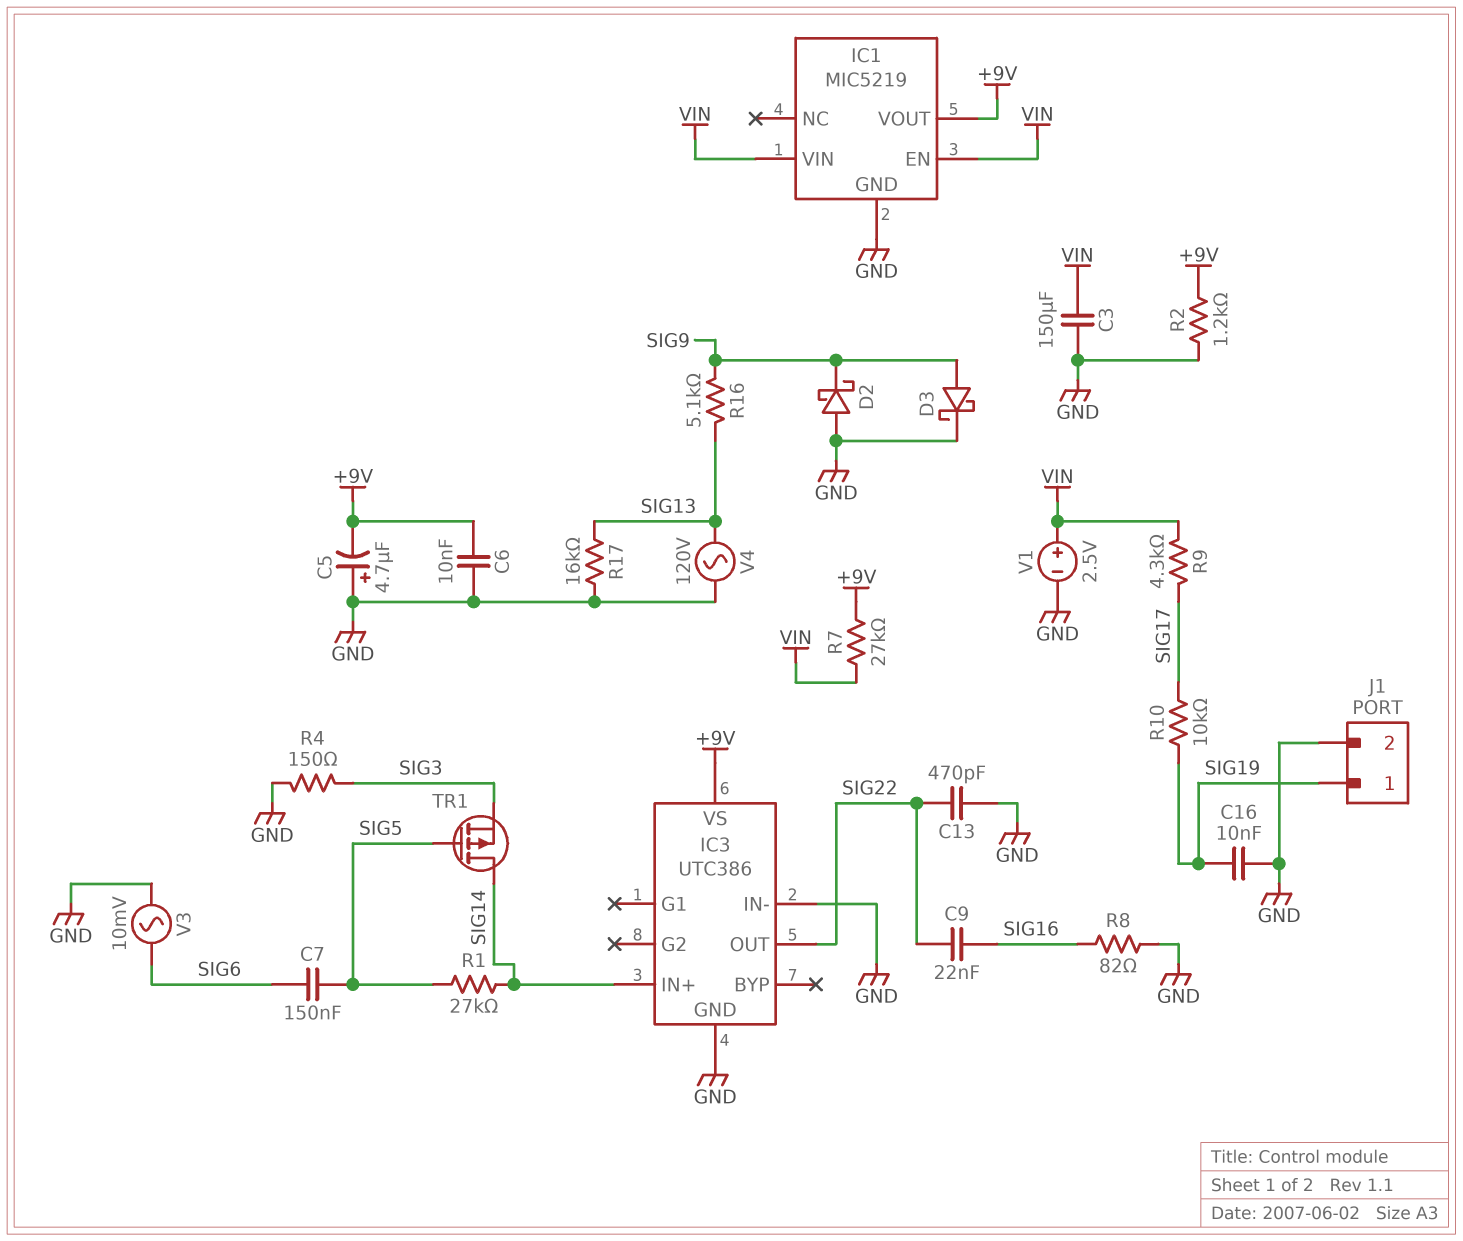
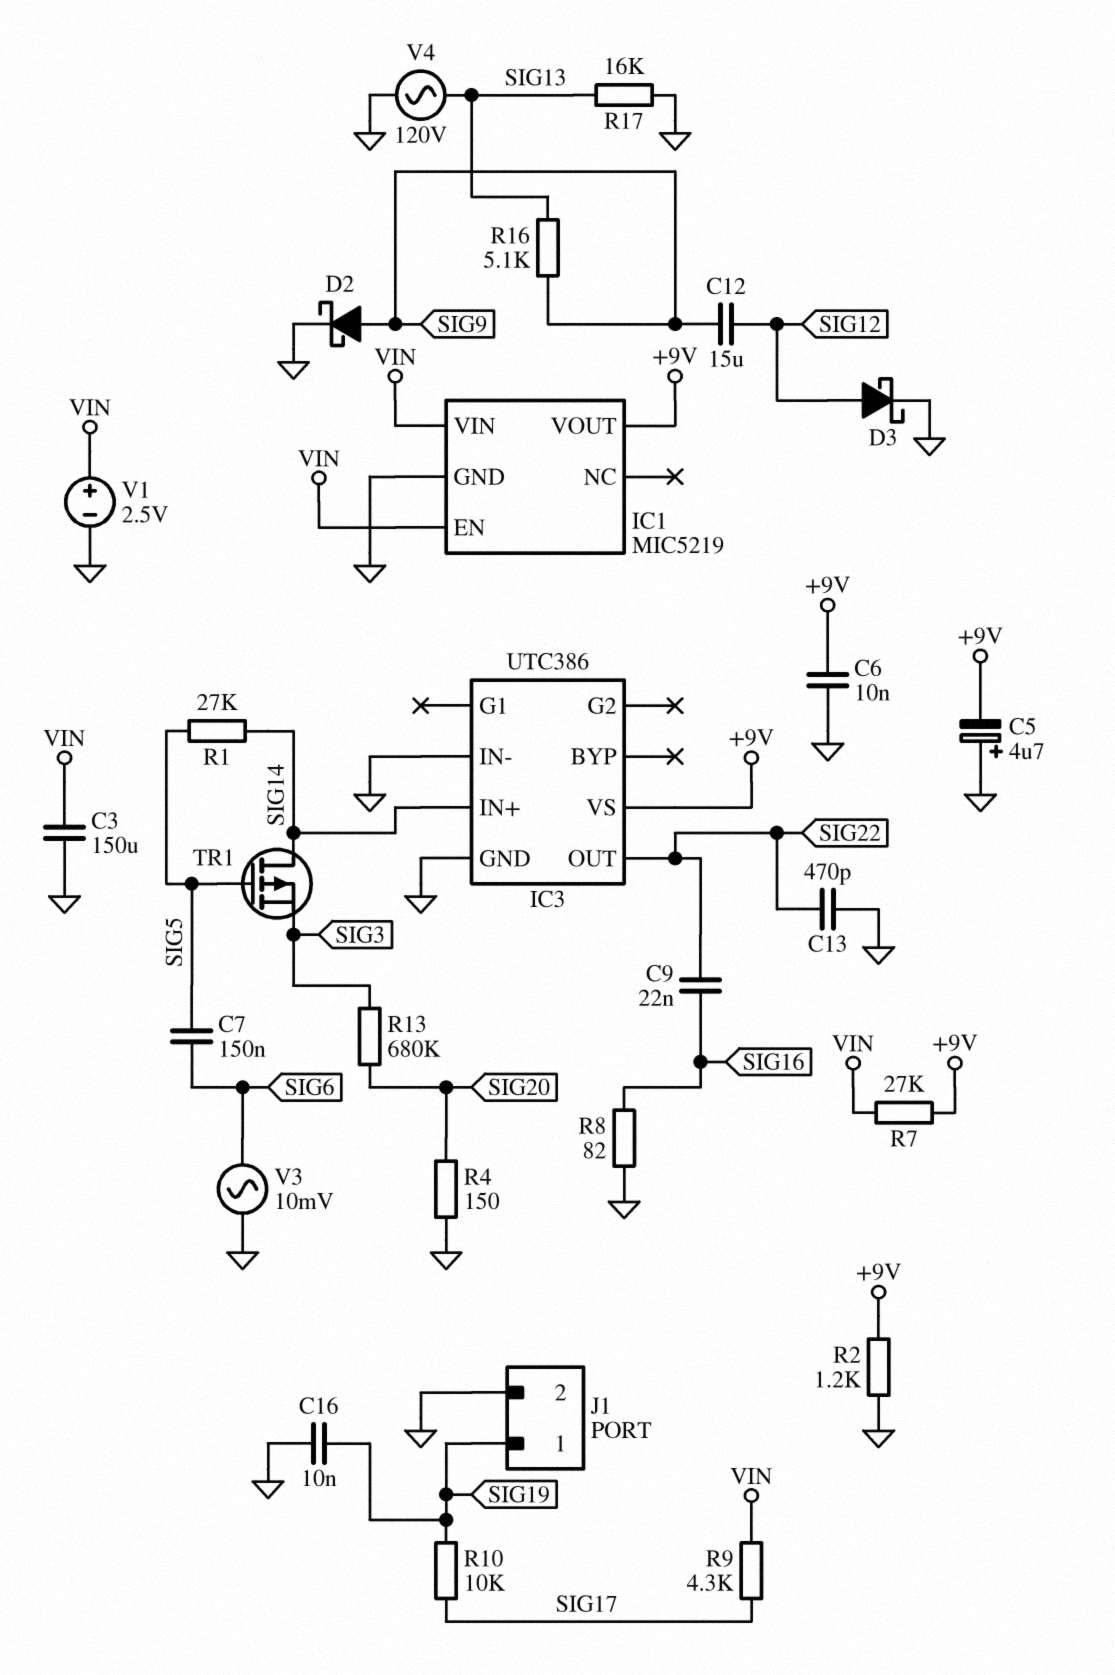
C12: none -> 15uF (SIG9, SIG12)
D2: schottky (A GND, K SIG9) -> schottky (A SIG9, K GND)
D3: schottky (A SIG9, K GND) -> schottky (A SIG12, K GND)
R4: 150 (GND, SIG3) -> 150 (GND, SIG20)
R13: none -> 680k (SIG3, SIG20)

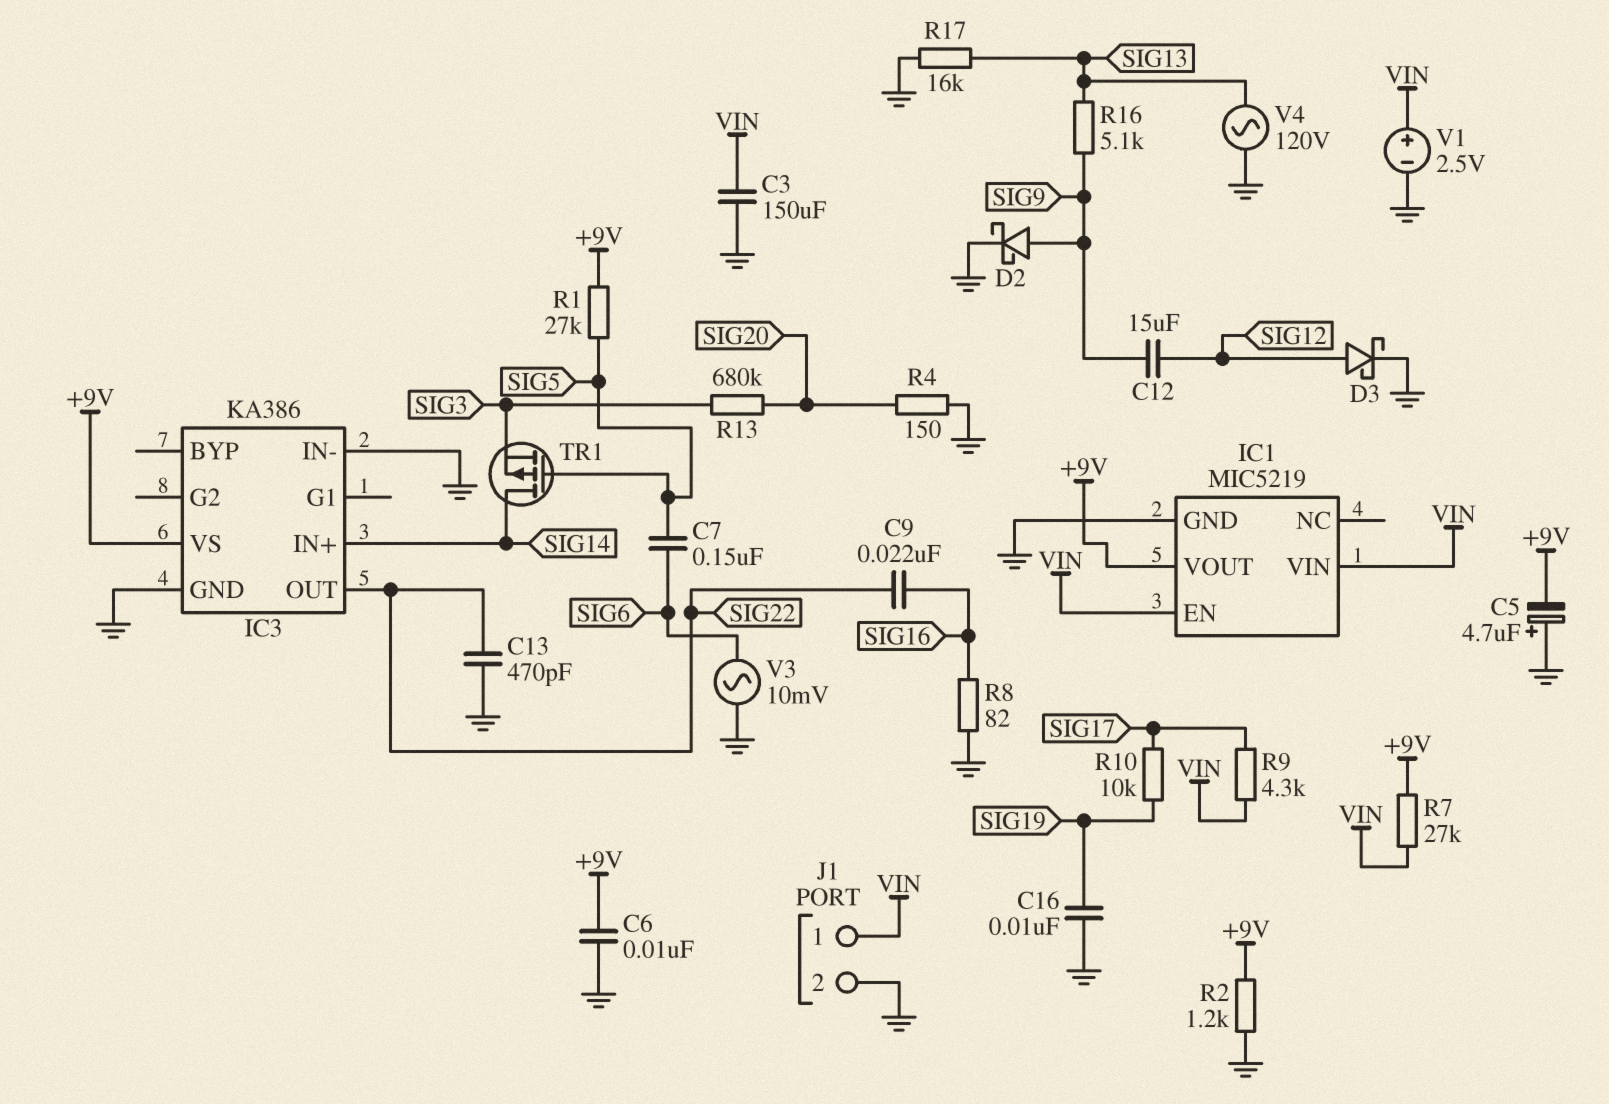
IC3: UTC386 -> KA386
J1 pin 1: SIG19 -> VIN
R1: 27k (SIG5, SIG14) -> 27k (+9V, SIG5)

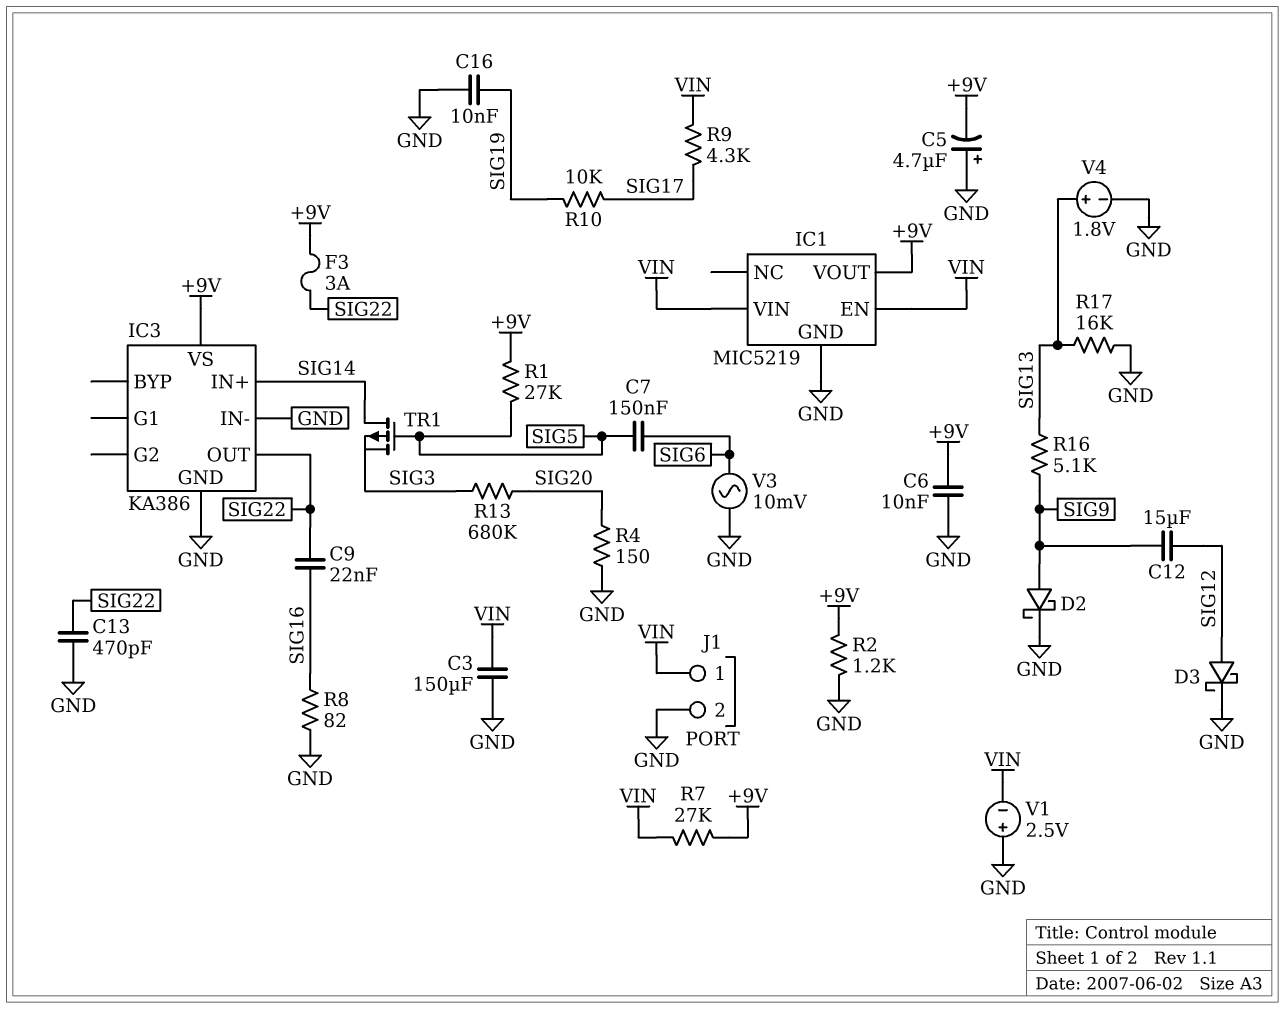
F3: none -> 3A (+9V, SIG22)
V1: 2.5V (plus VIN, minus GND) -> 2.5V (plus GND, minus VIN)
V4: AC 120V (GND, SIG13) -> 1.8V (plus SIG13, minus GND)

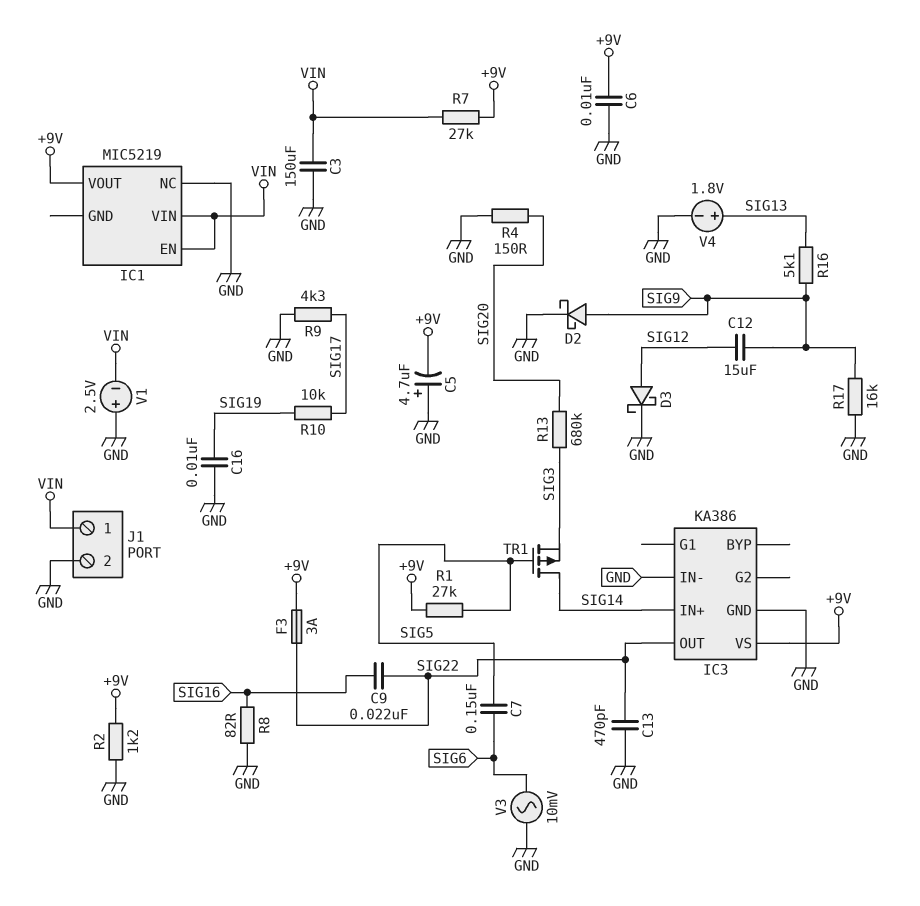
IC1 pin GND: GND -> none
IC1 pin NC: none -> GND
R9: 4.3k (SIG17, VIN) -> 4.3k (GND, SIG17)
R17: 16k (GND, SIG13) -> 16k (GND, SIG9)

